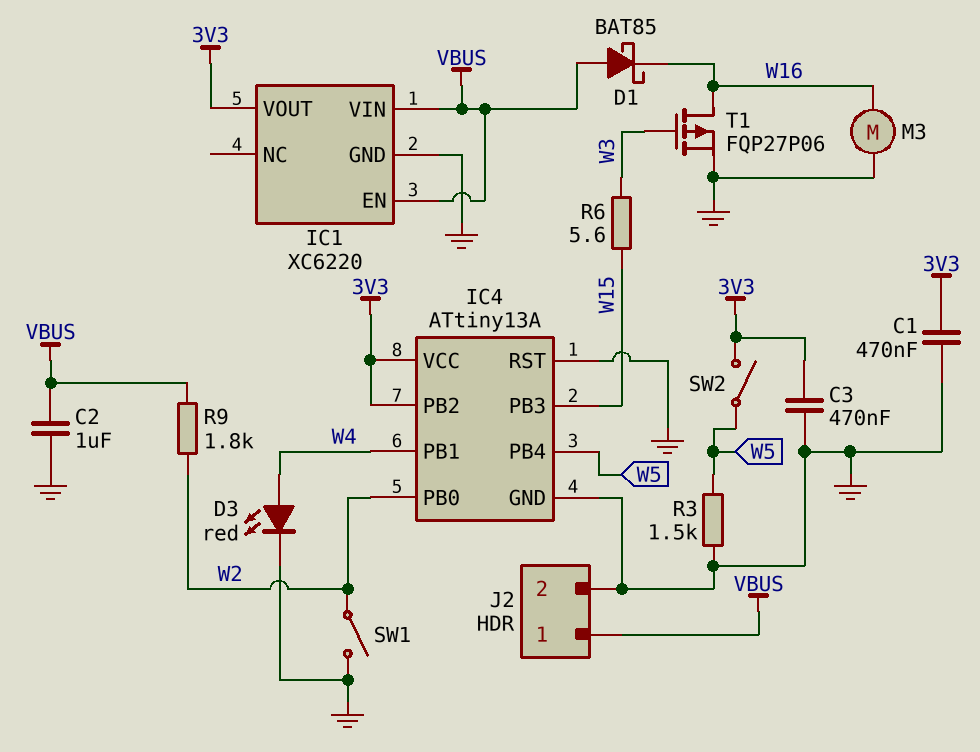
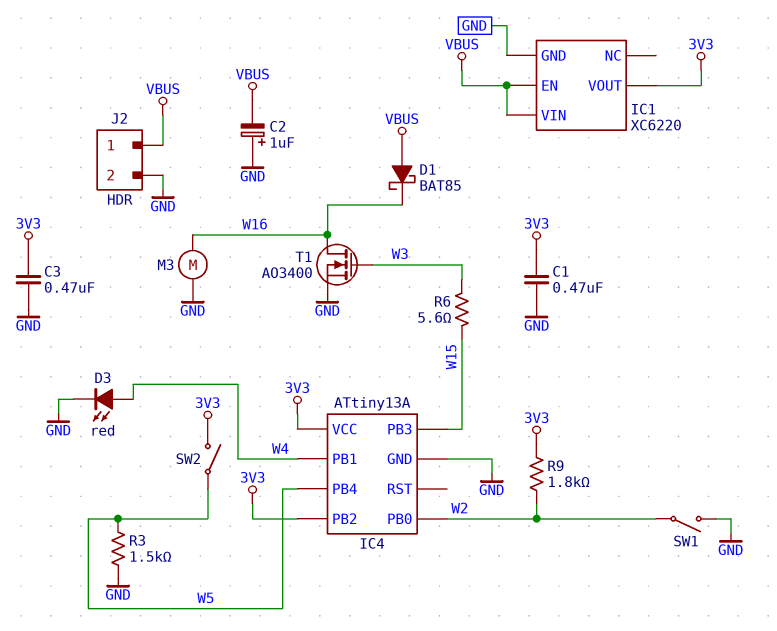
C2: 1uF (GND, VBUS) -> 1uF (plus GND, minus VBUS)
IC4 pin RST: GND -> none
R9: 1.8k (VBUS, W2) -> 1.8k (3V3, W2)
T1: PMOS FQP27P06 (G W3, D W16, S GND) -> NMOS AO3400 (G W3, D W16, S GND)

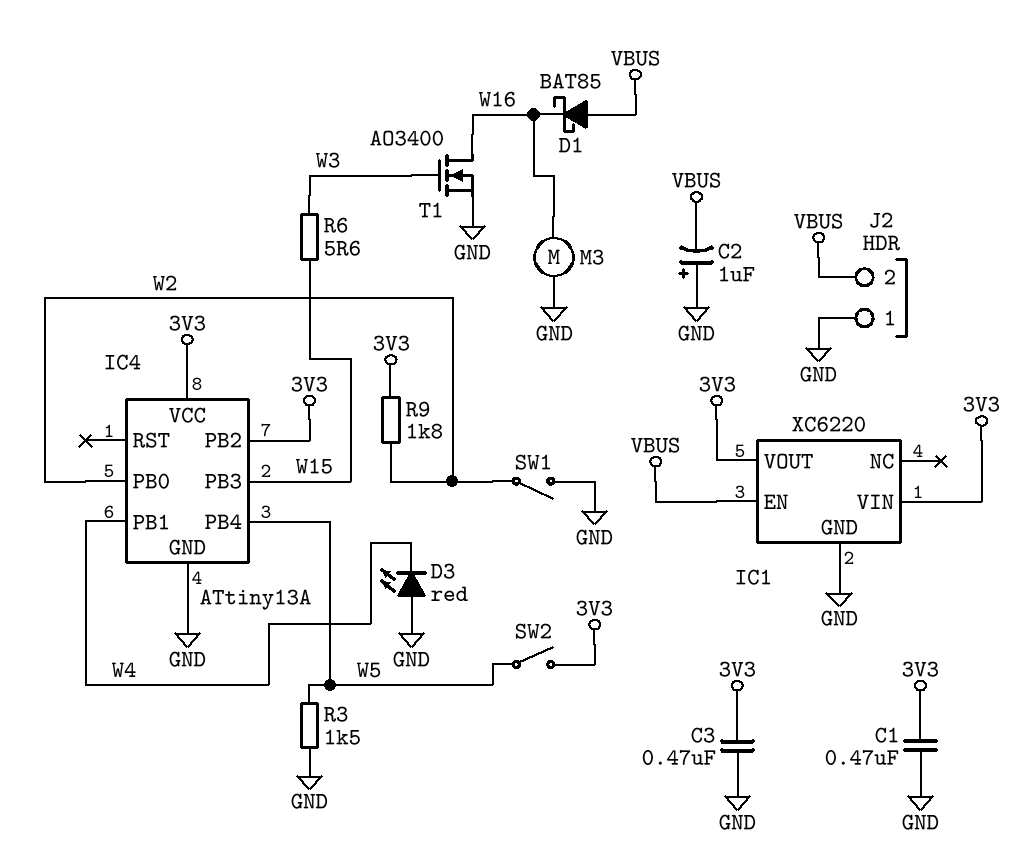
D3: LED red (A W4, K GND) -> LED red (A GND, K W4)
IC1 pin VIN: VBUS -> 3V3
J2 pin 1: VBUS -> GND
J2 pin 2: GND -> VBUS

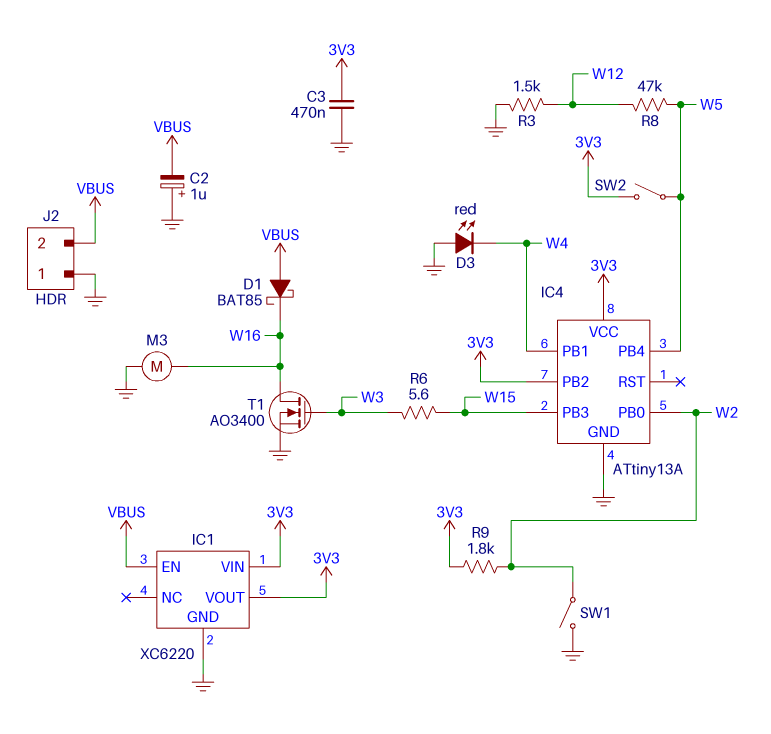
C1: 470nF (3V3, GND) -> none
R3: 1.5k (GND, W5) -> 1.5k (GND, W12)
R8: none -> 47k (W5, W12)

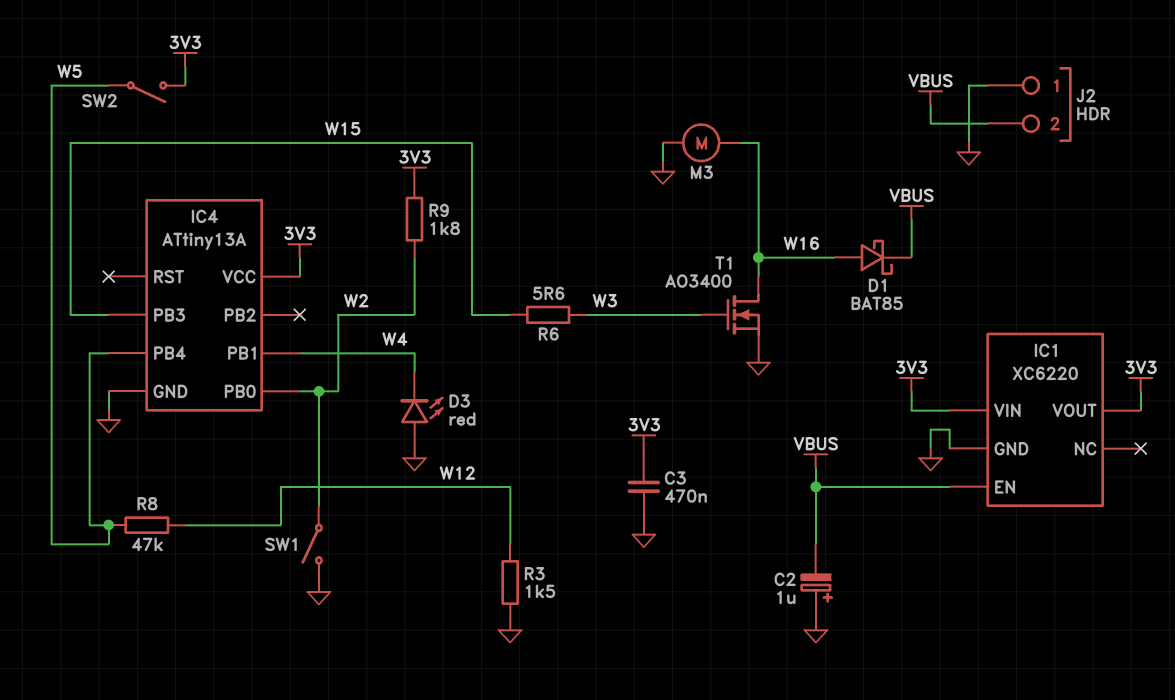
D1: schottky BAT85 (A VBUS, K W16) -> schottky BAT85 (A W16, K VBUS)
IC4 pin PB2: 3V3 -> none

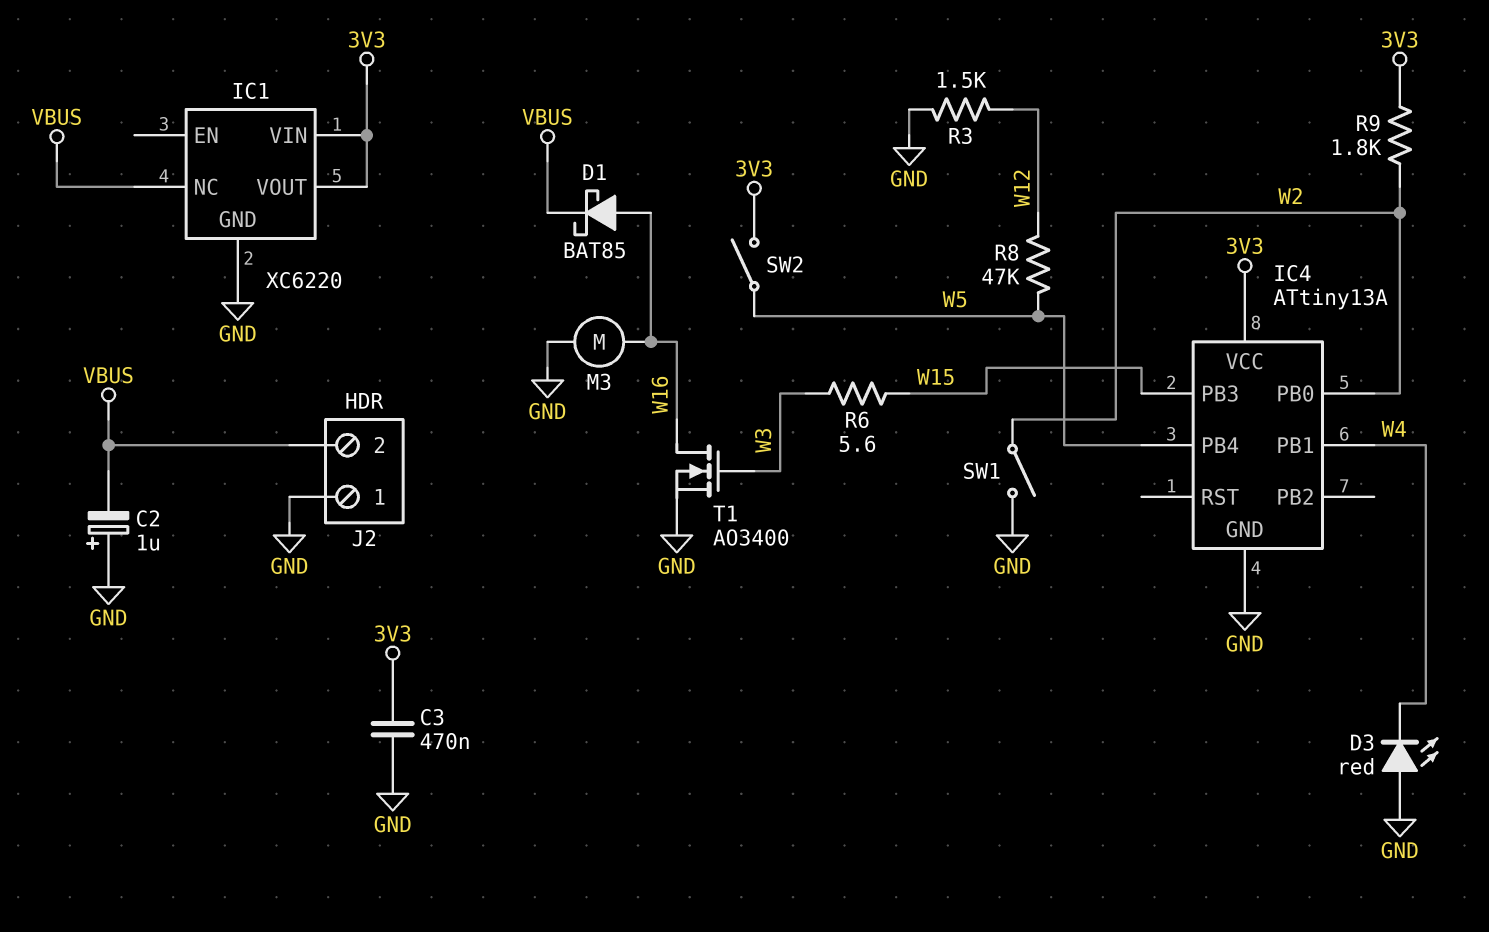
IC1 pin EN: VBUS -> none
IC1 pin NC: none -> VBUS

